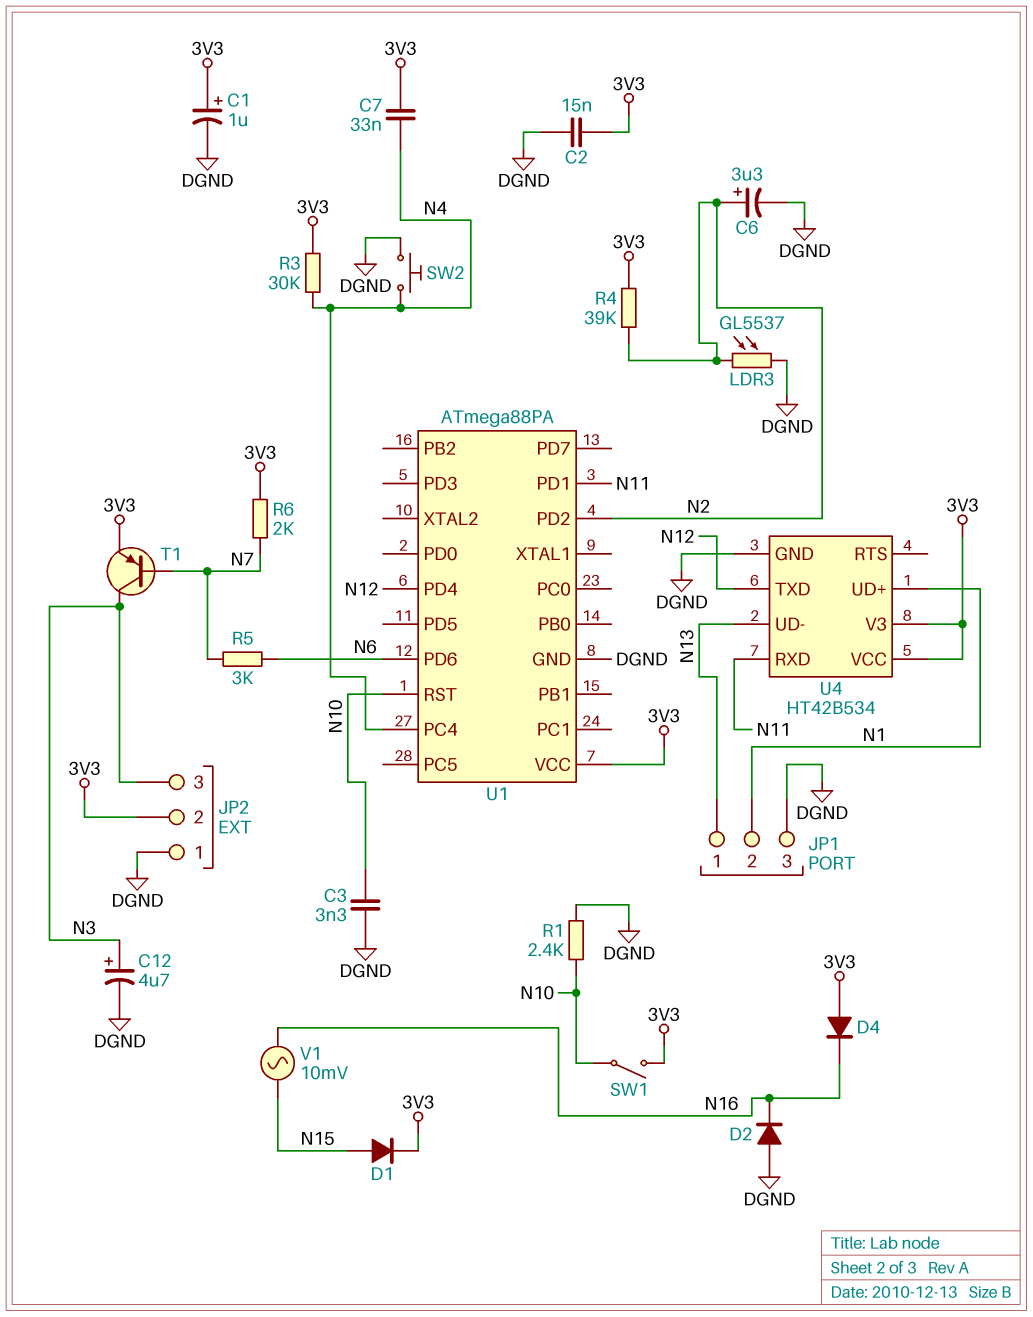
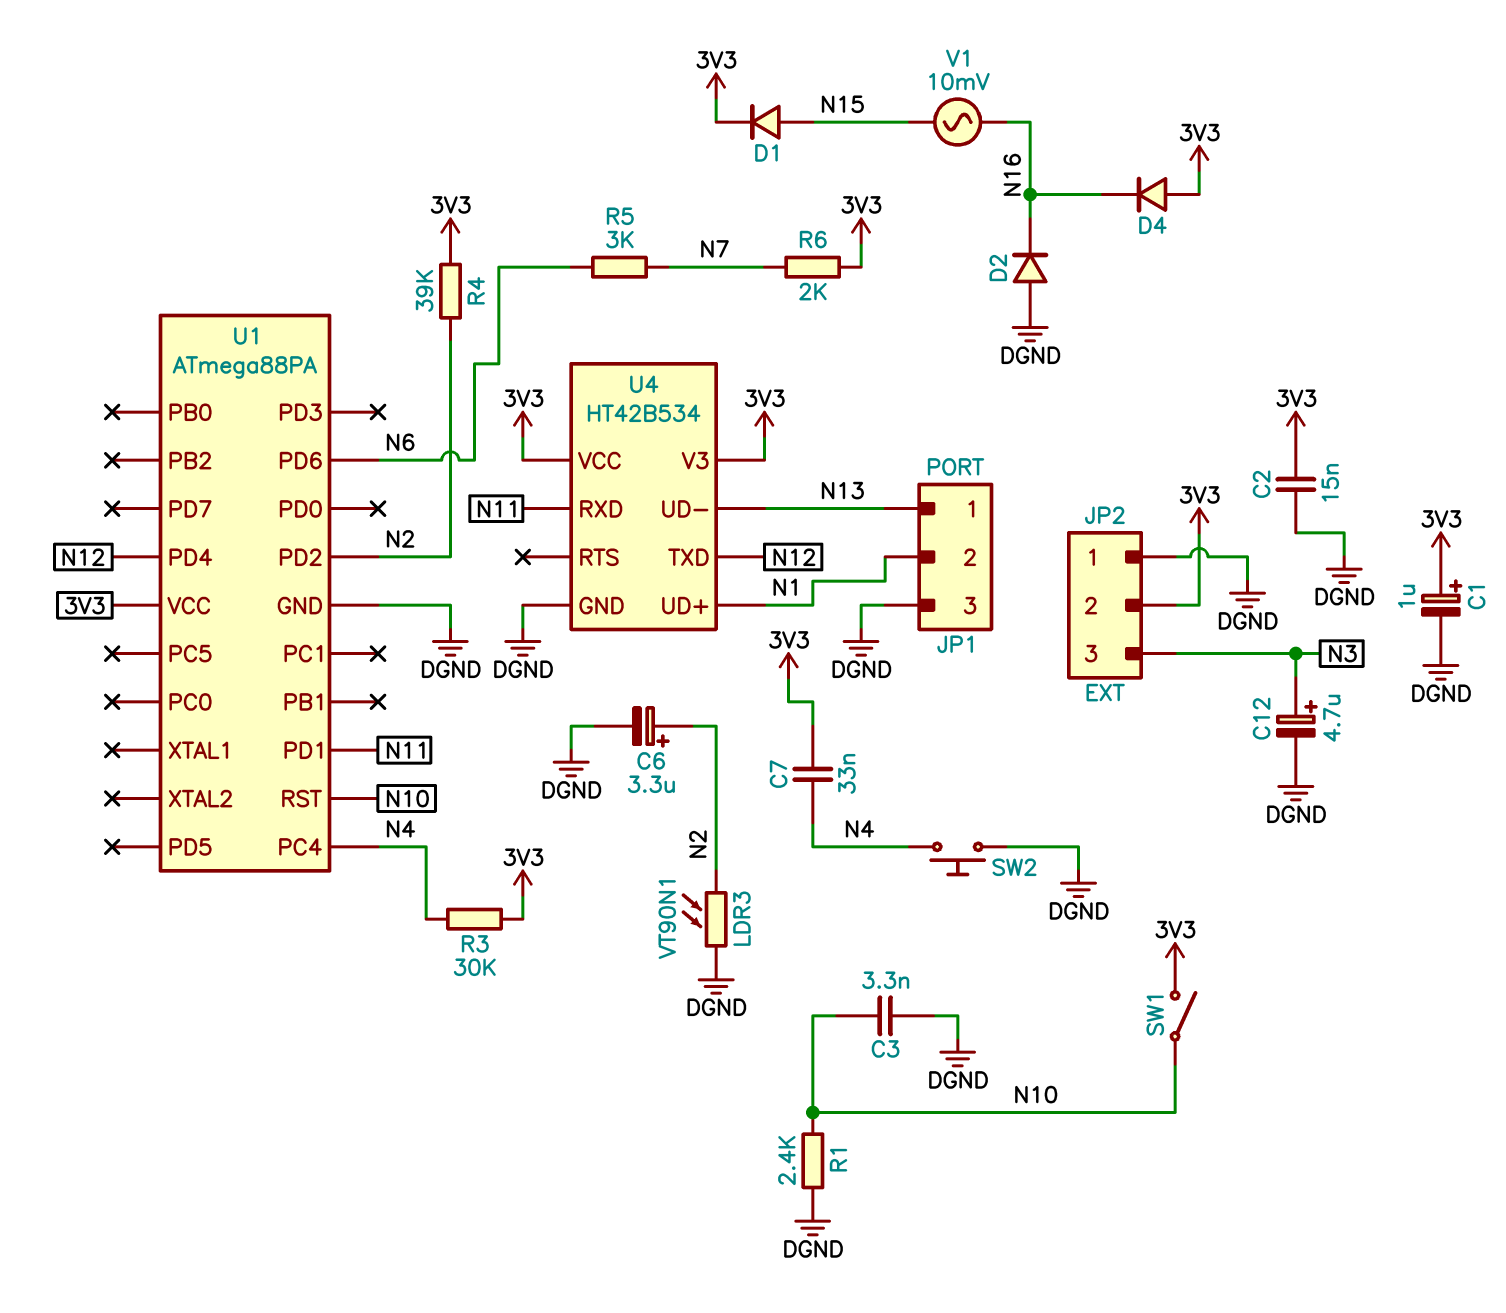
LDR3: GL5537 (DGND, N2) -> VT90N1 (DGND, N2)
T1: PNP (B N7, C N3, E 3V3) -> none

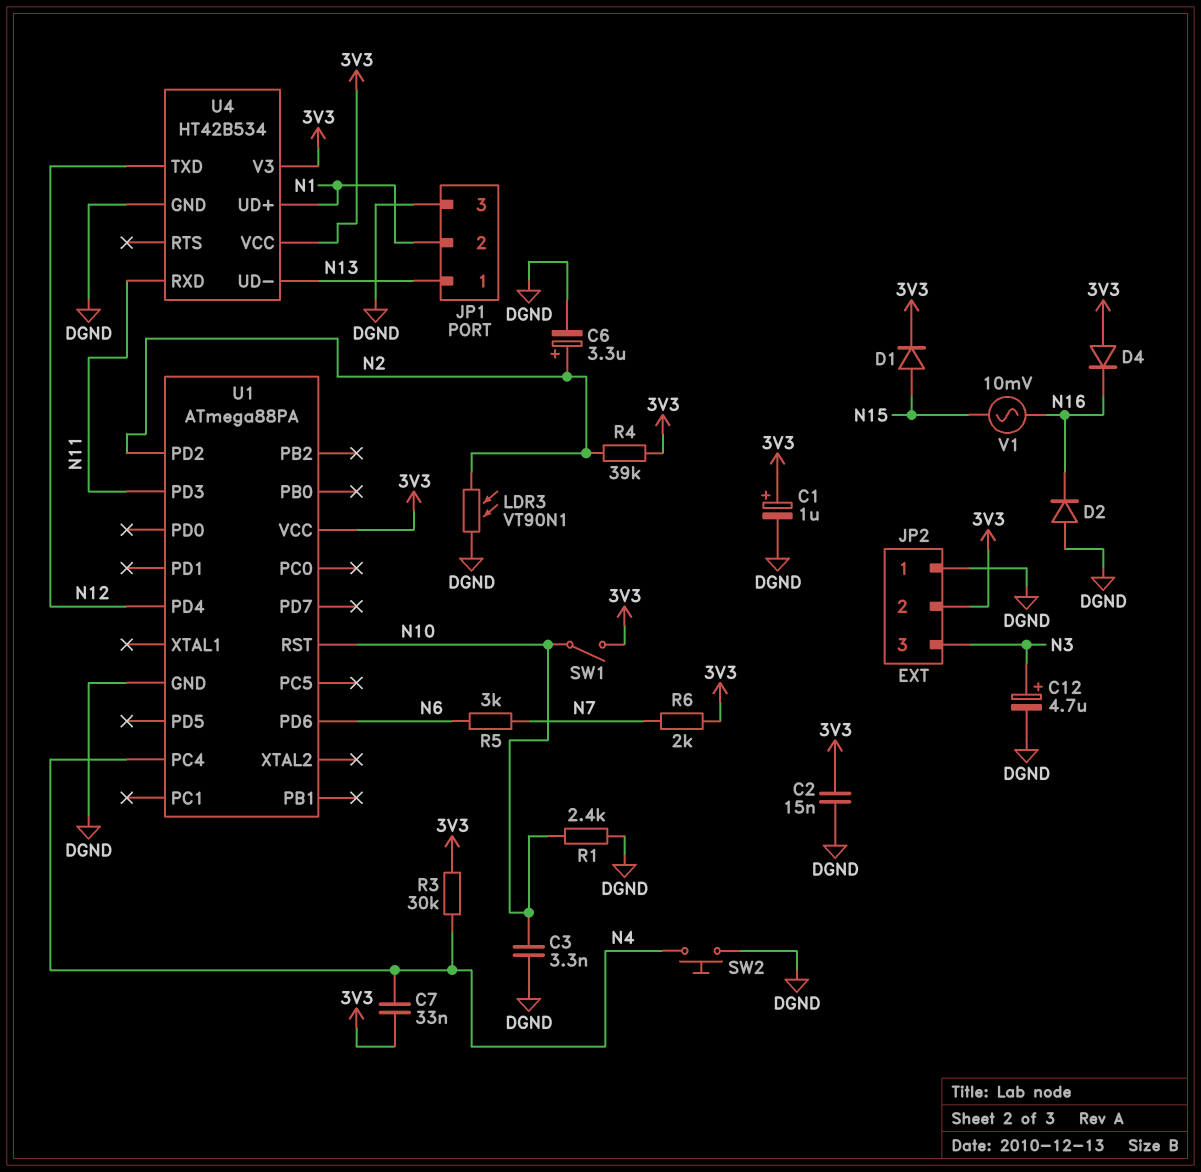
U1 pin PD1: N11 -> none
U1 pin PD3: none -> N11

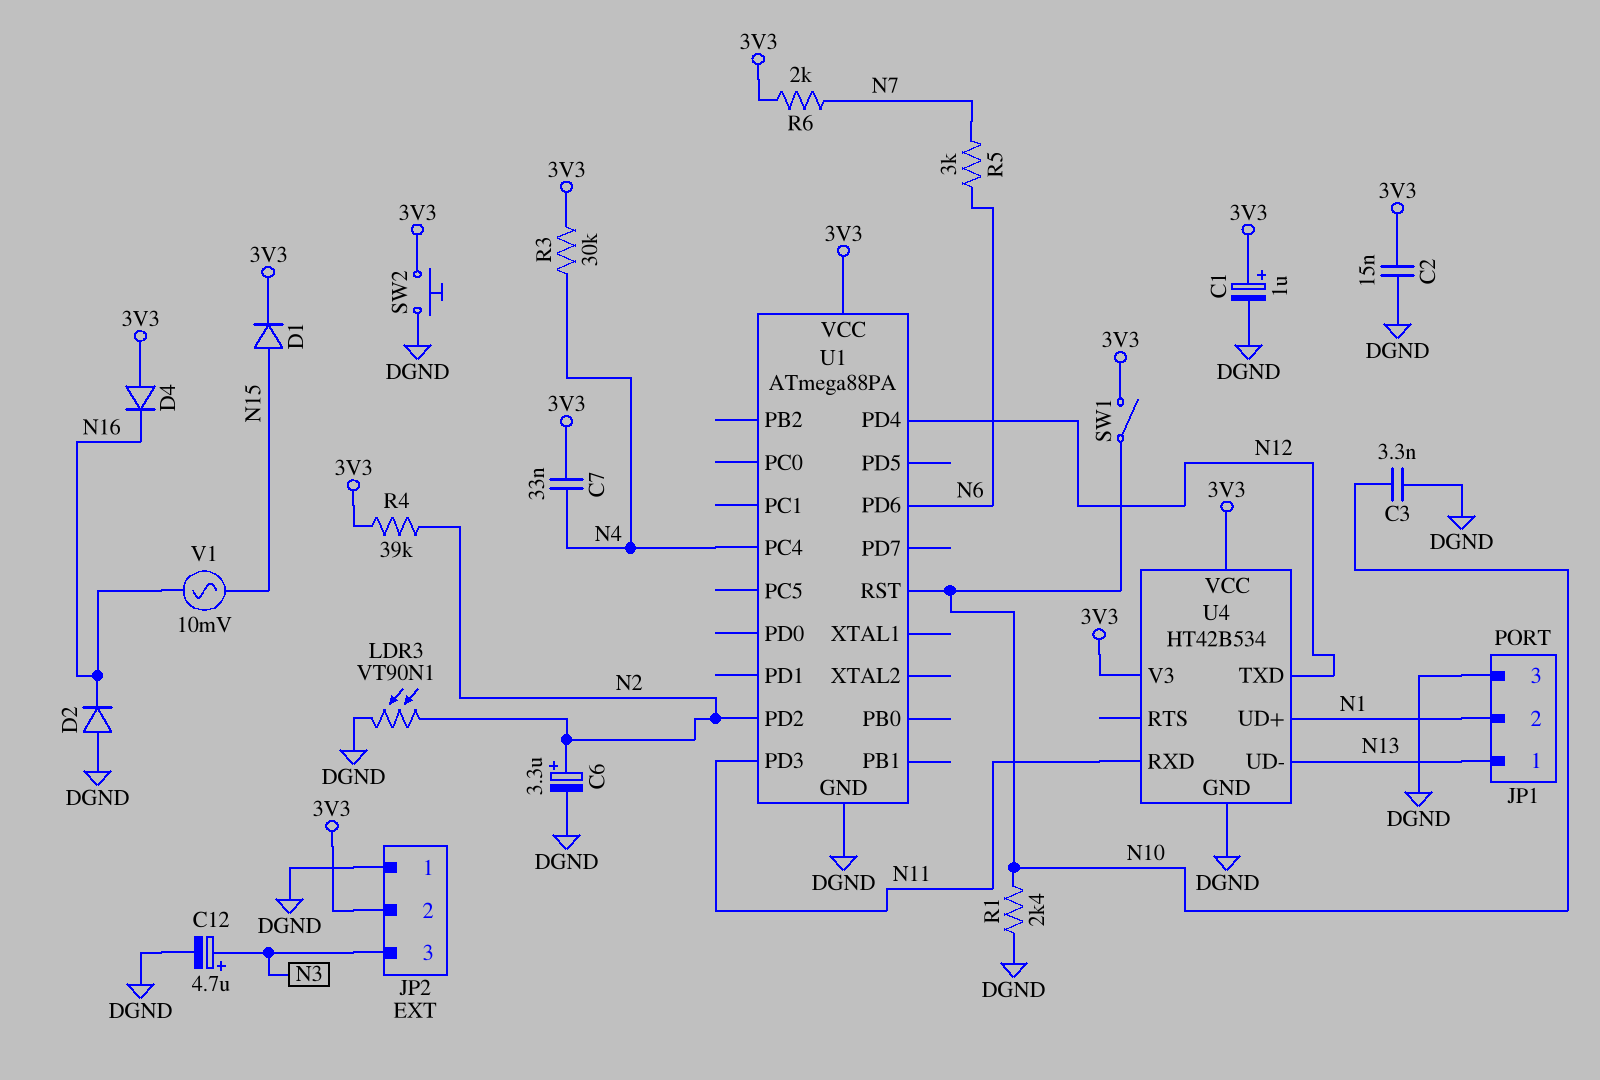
SW2: button (DGND, N4) -> button (3V3, DGND)

